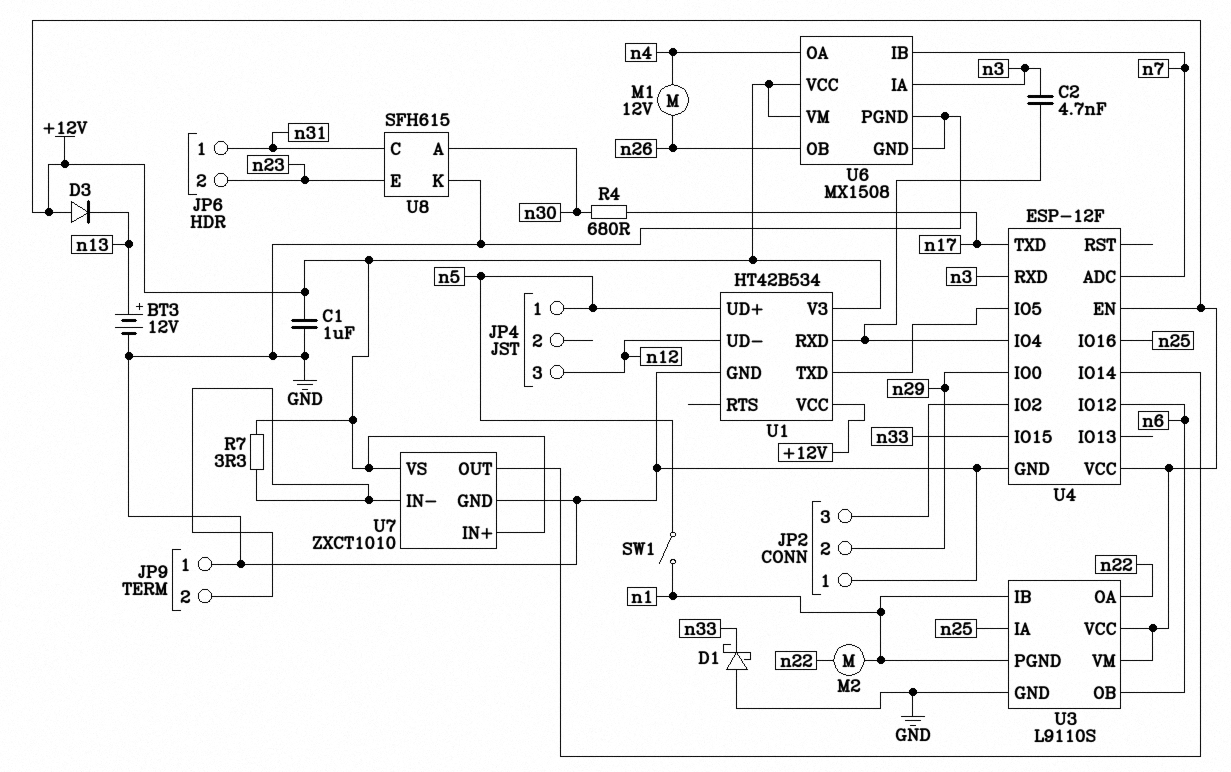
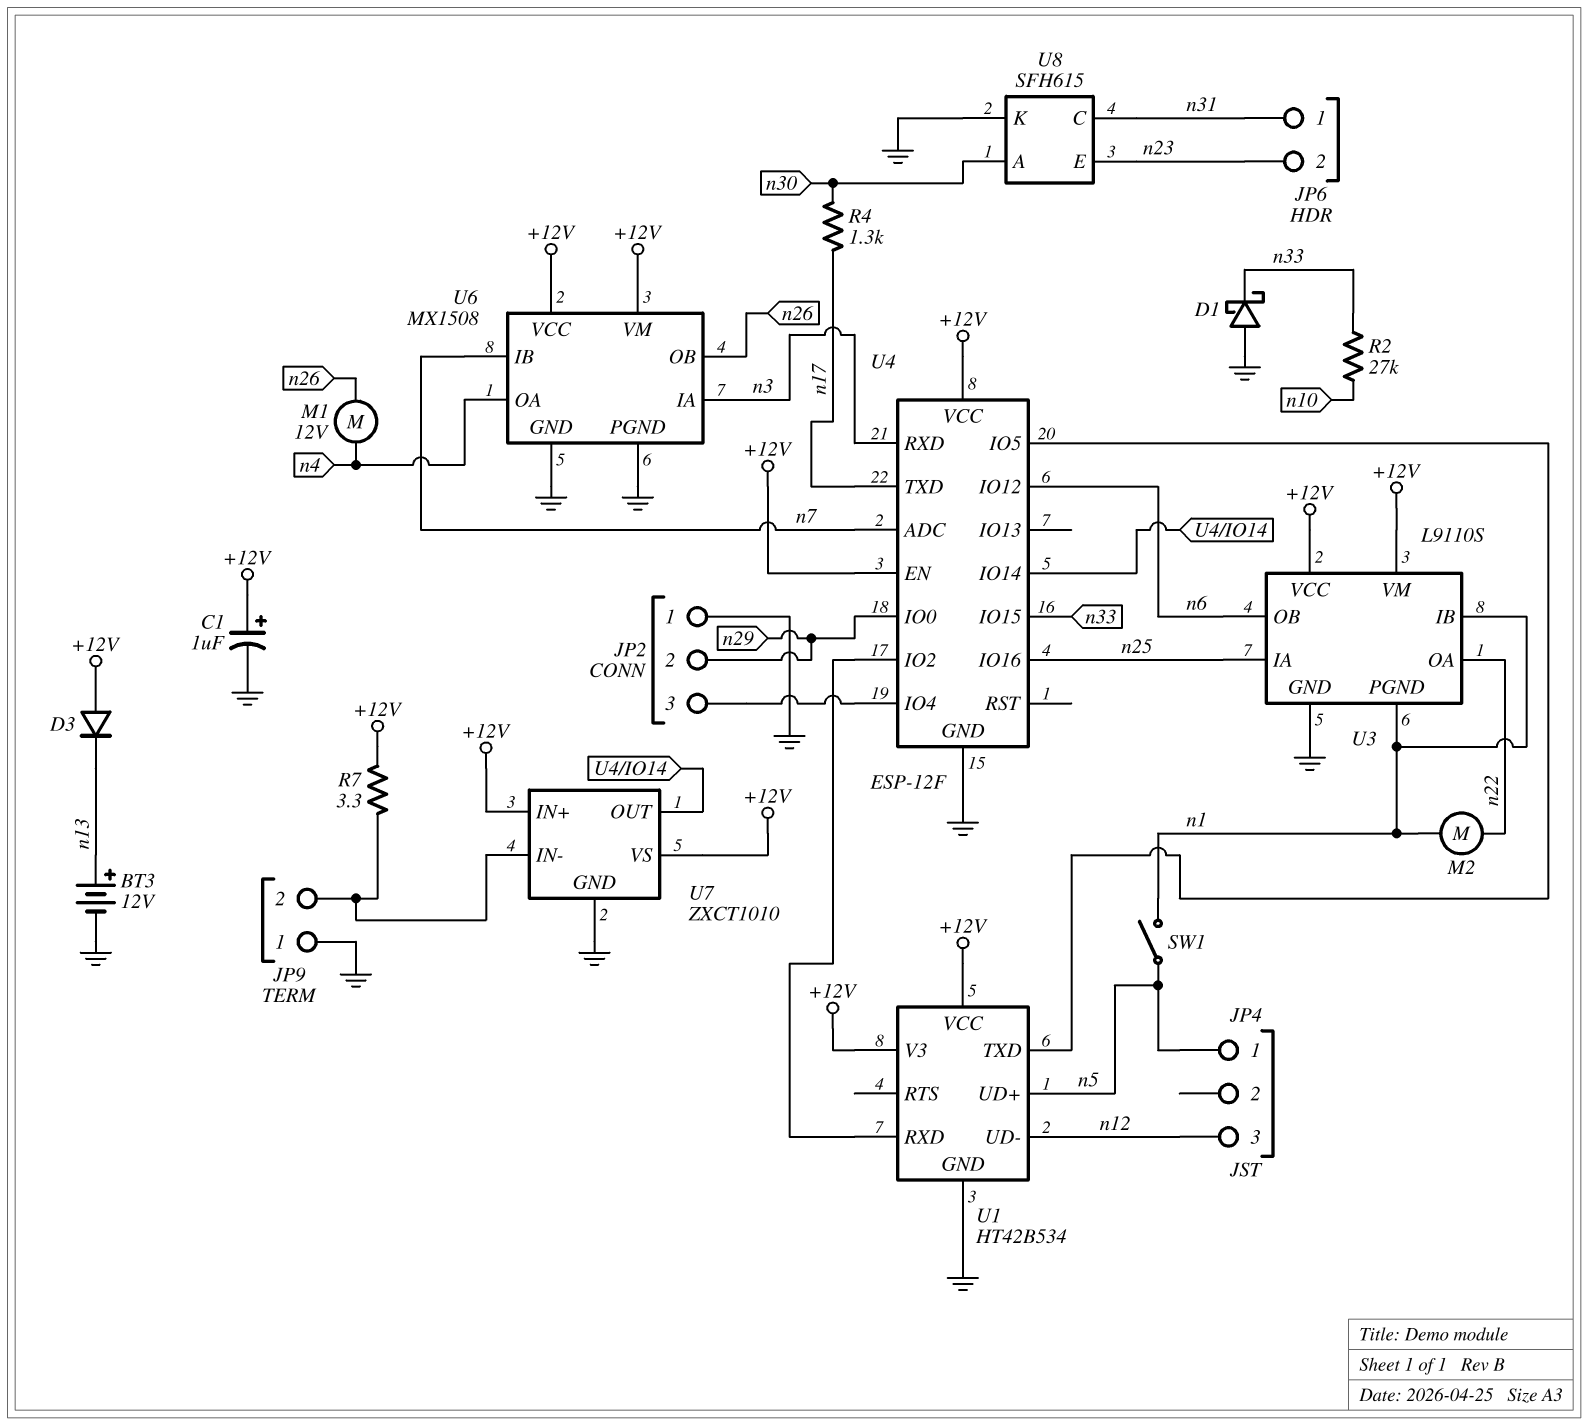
C1: 1uF (+12V, GND) -> 1uF (plus +12V, minus GND)
C2: 4.7nF (U1/RXD, n3) -> none
R2: none -> 27k (n10, n33)
R4: 680 (n17, n30) -> 1.3k (n17, n30)
U4 pin IO2: JP2/3 -> U1/RXD
U4 pin IO4: U1/RXD -> JP2/3

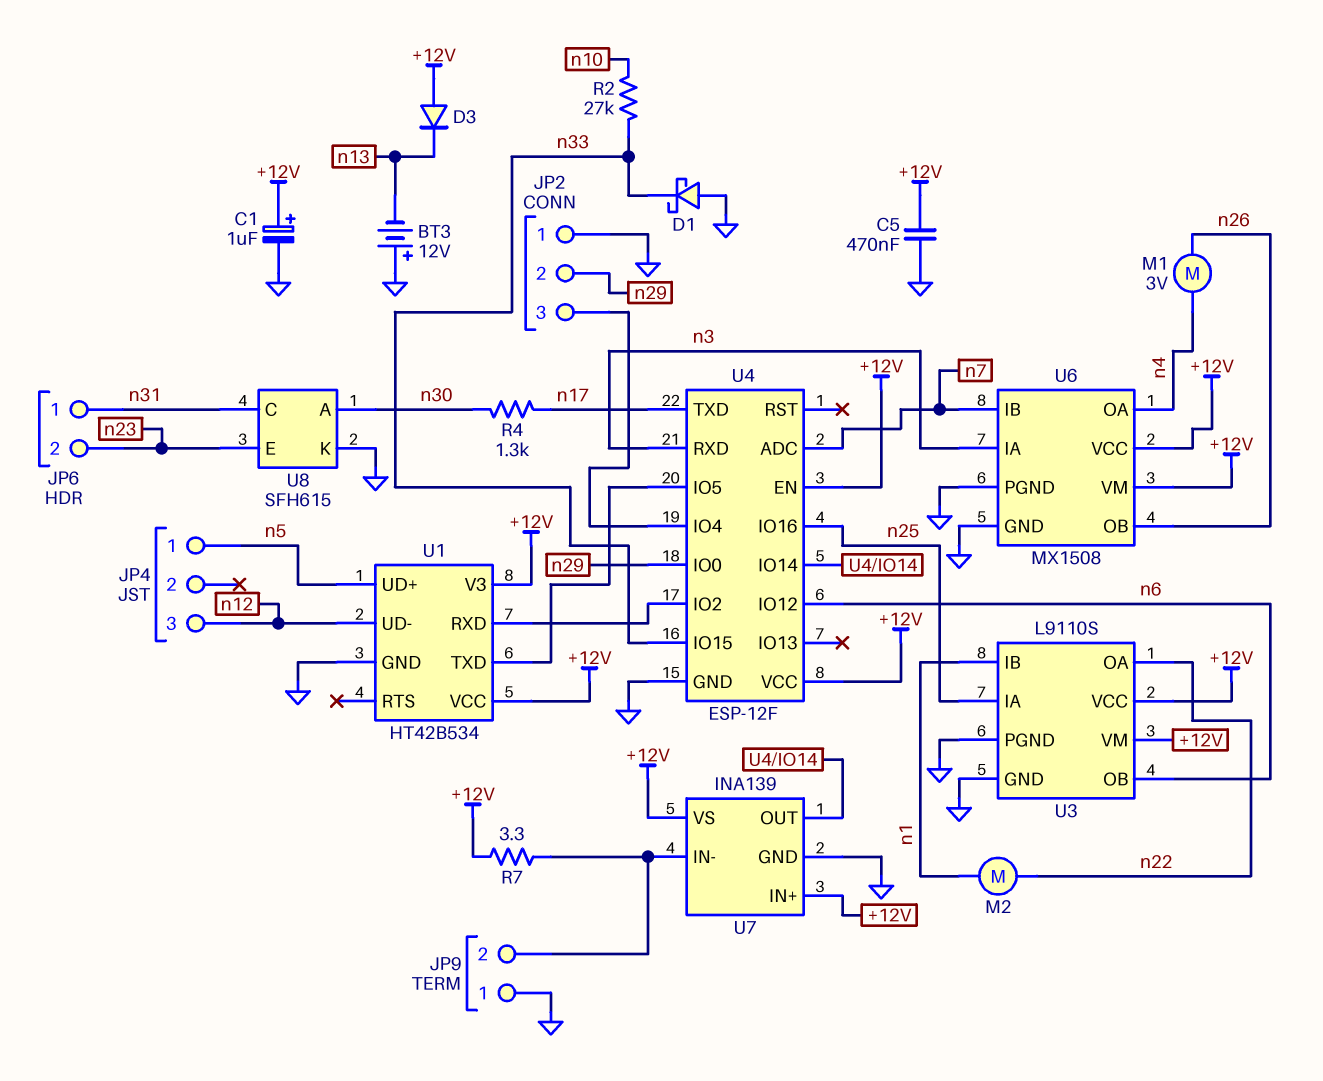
BT3: 12V (plus n13, minus GND) -> 12V (plus GND, minus n13)
C5: none -> 470nF (+12V, GND)
M1: motor 12V (n4, n26) -> motor 3V (n4, n26)
SW1: switch (n1, n5) -> none
U3 pin PGND: n1 -> GND
U7: ZXCT1010 -> INA139

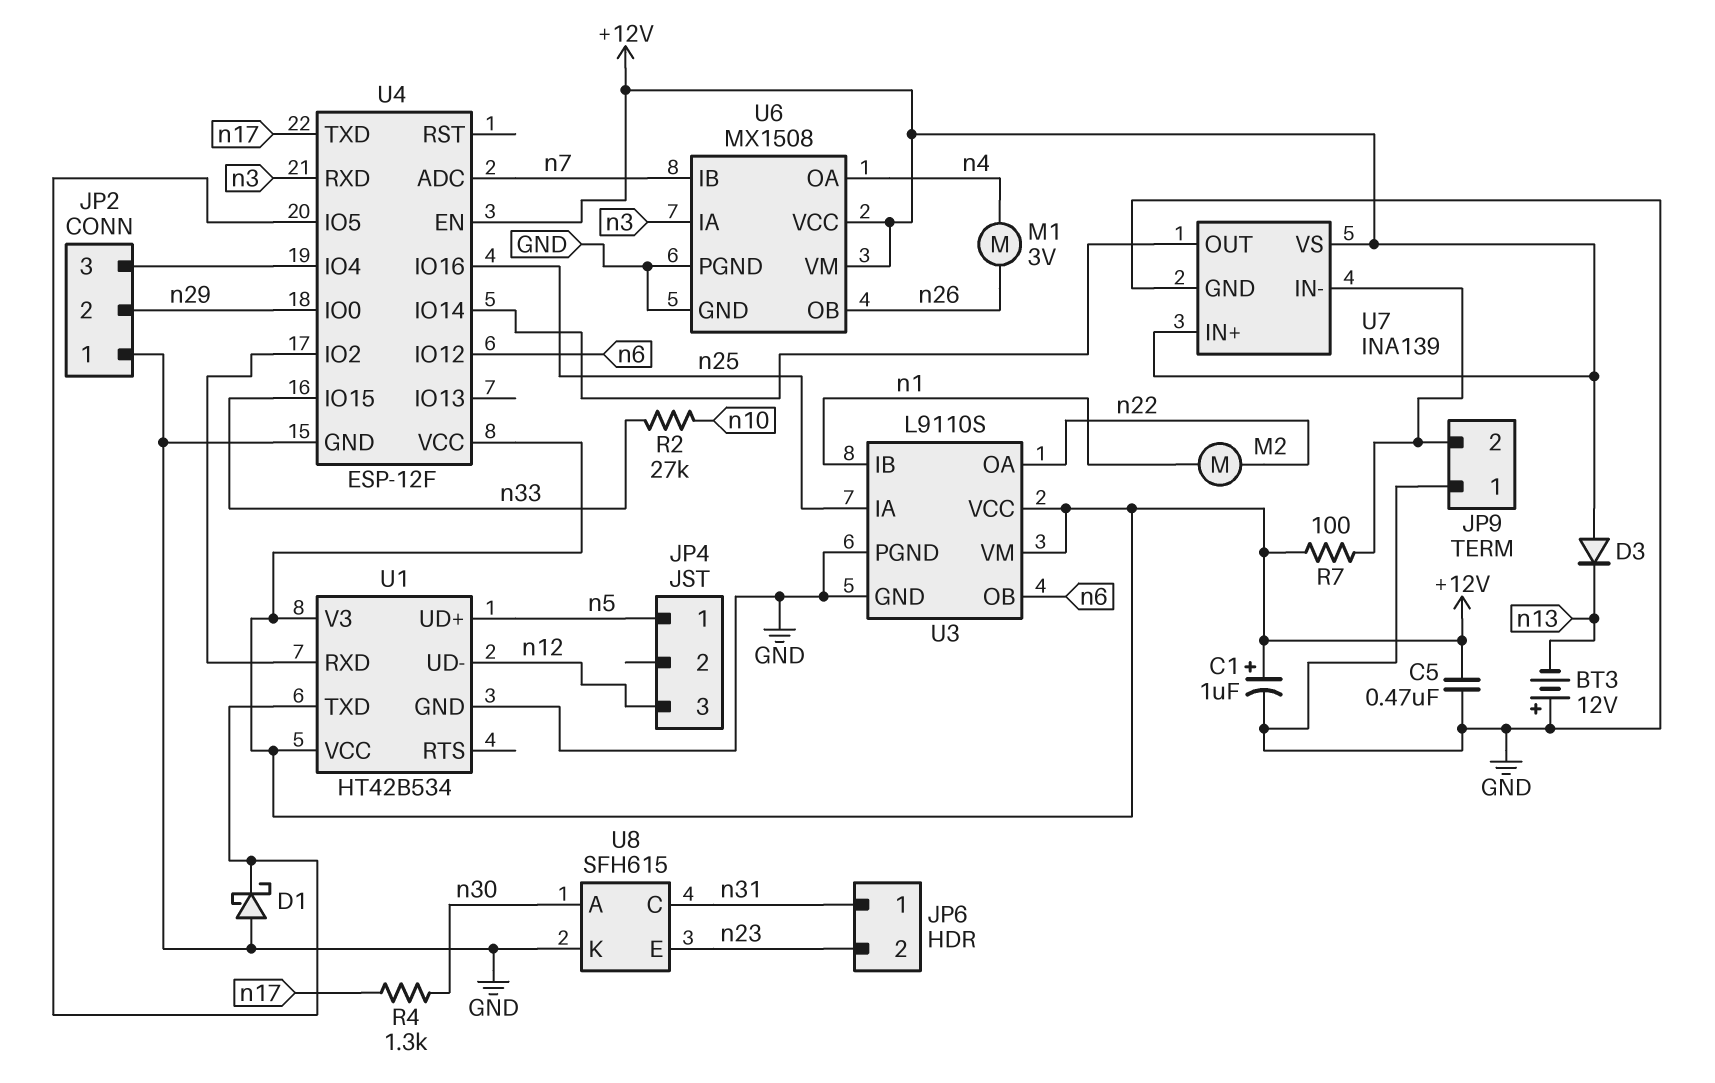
D1: schottky (A GND, K n33) -> schottky (A GND, K U1/TXD)
R7: 3.3 (+12V, JP9/2) -> 100 (+12V, JP9/2)

